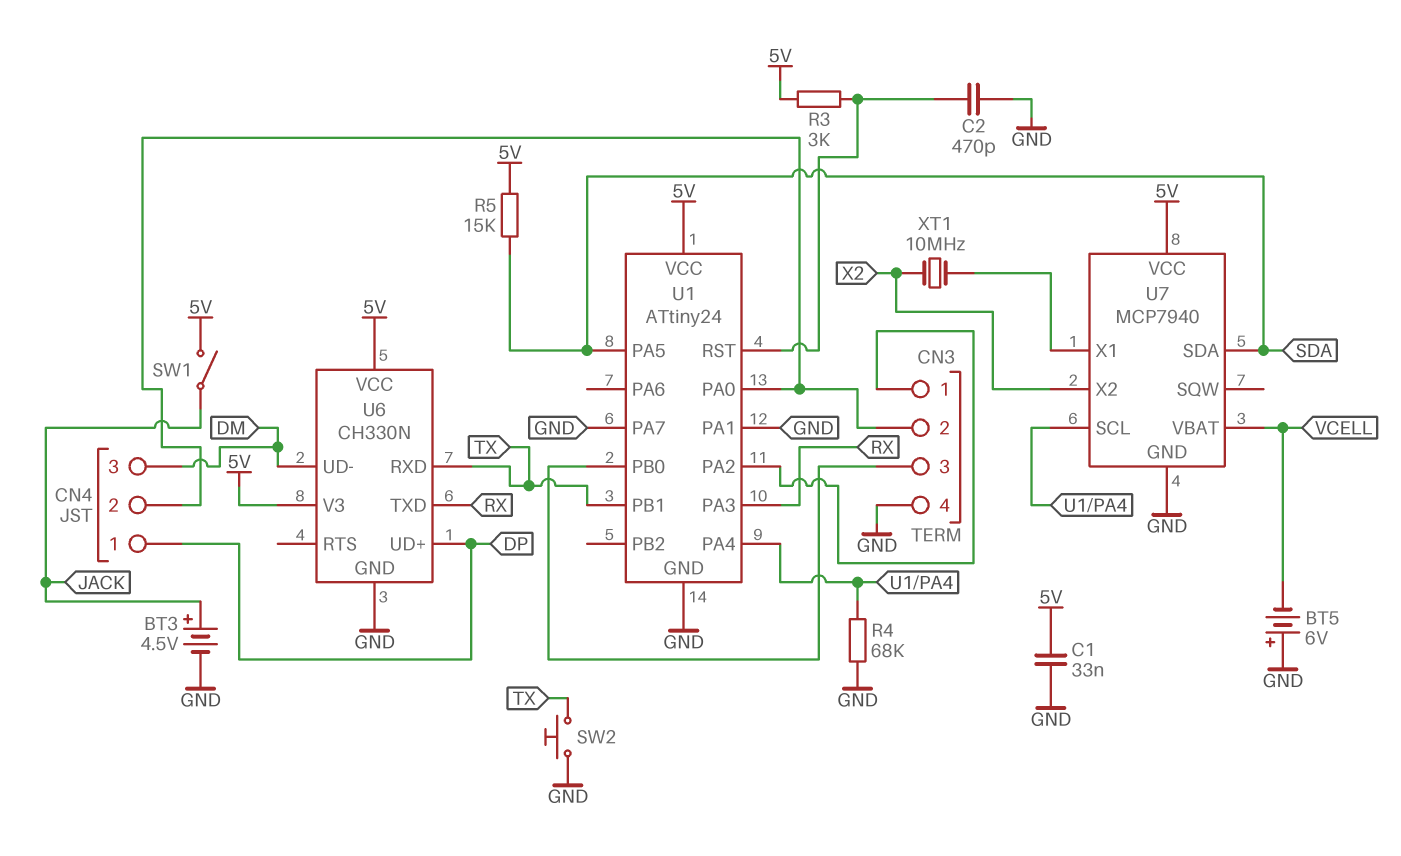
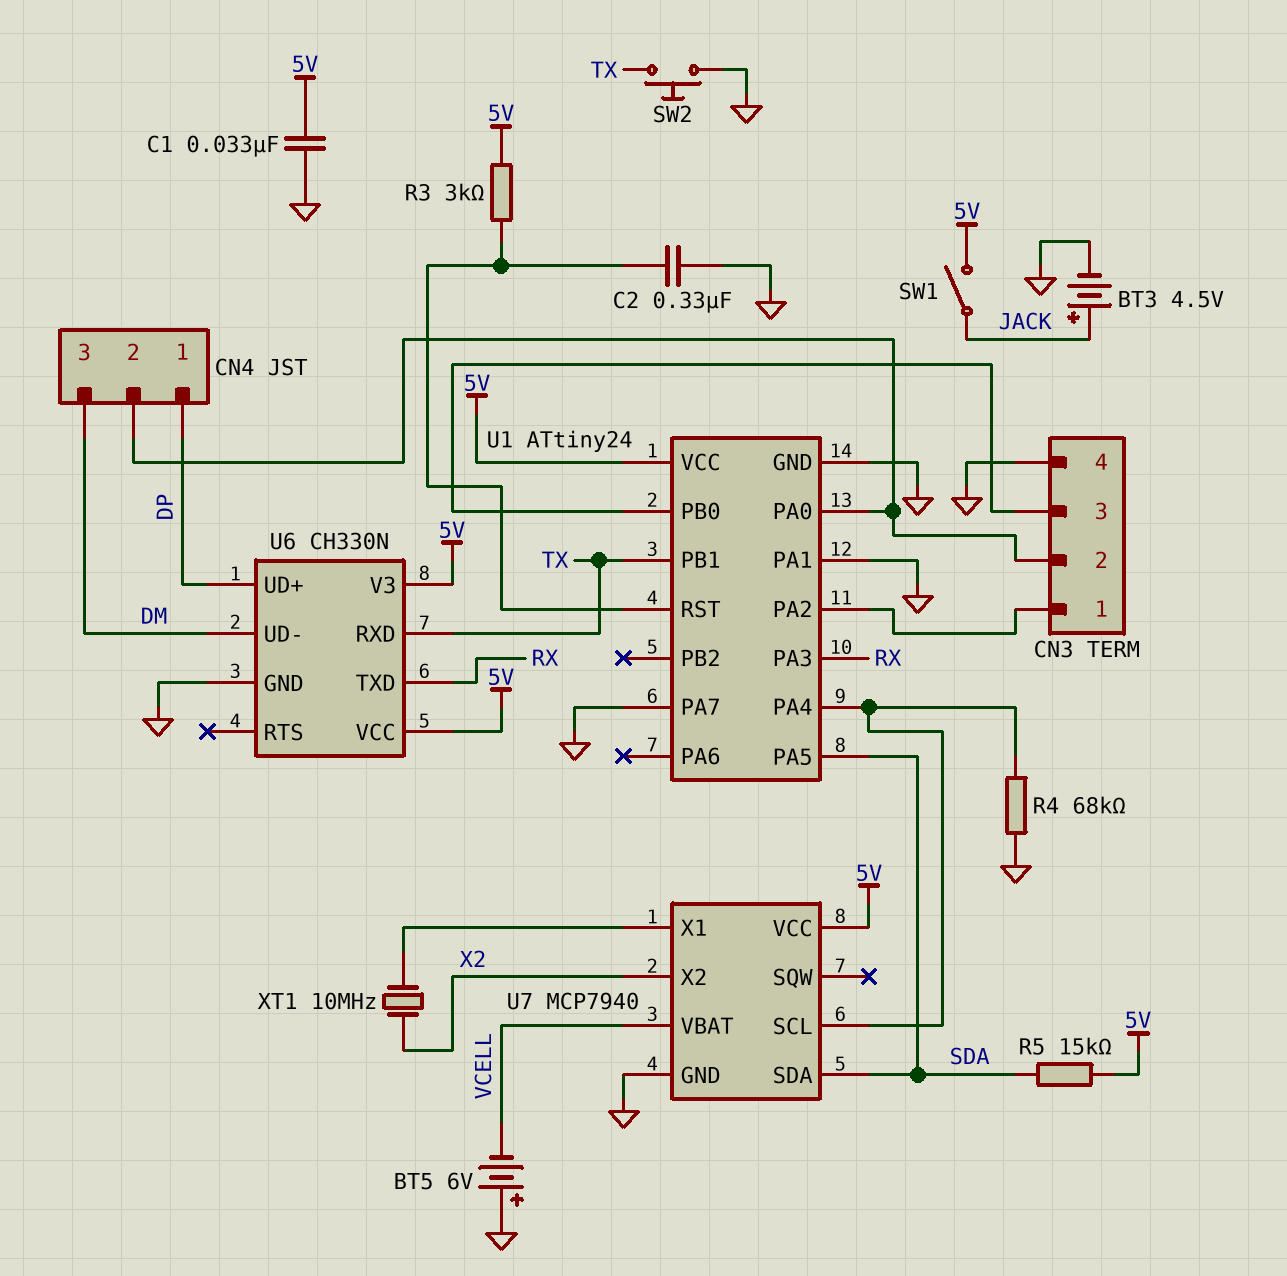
C2: 470pF (GND, U1/RST) -> 330nF (GND, U1/RST)

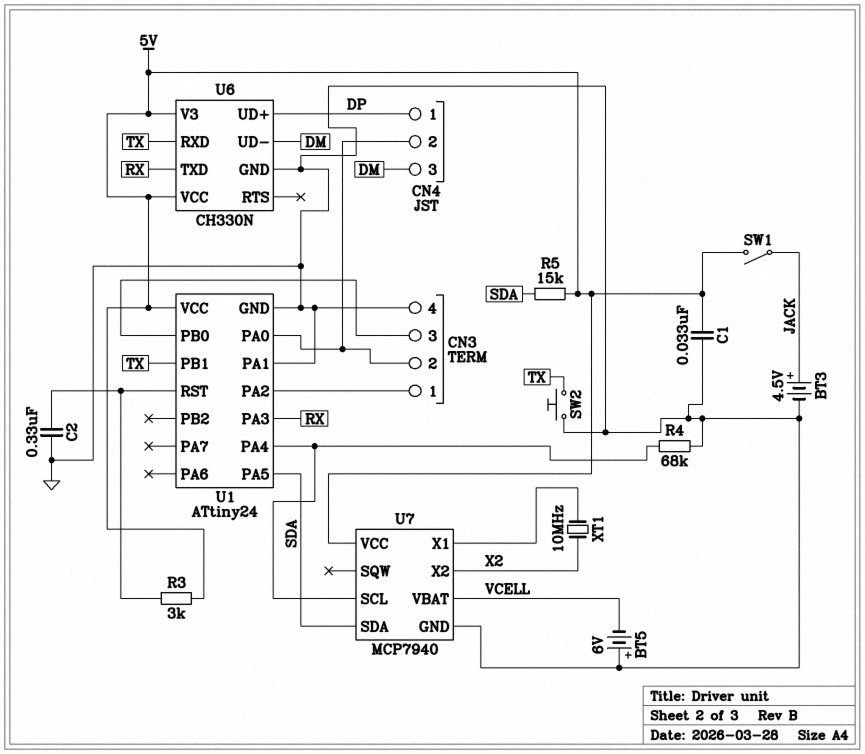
U1 pin PA7: GND -> none

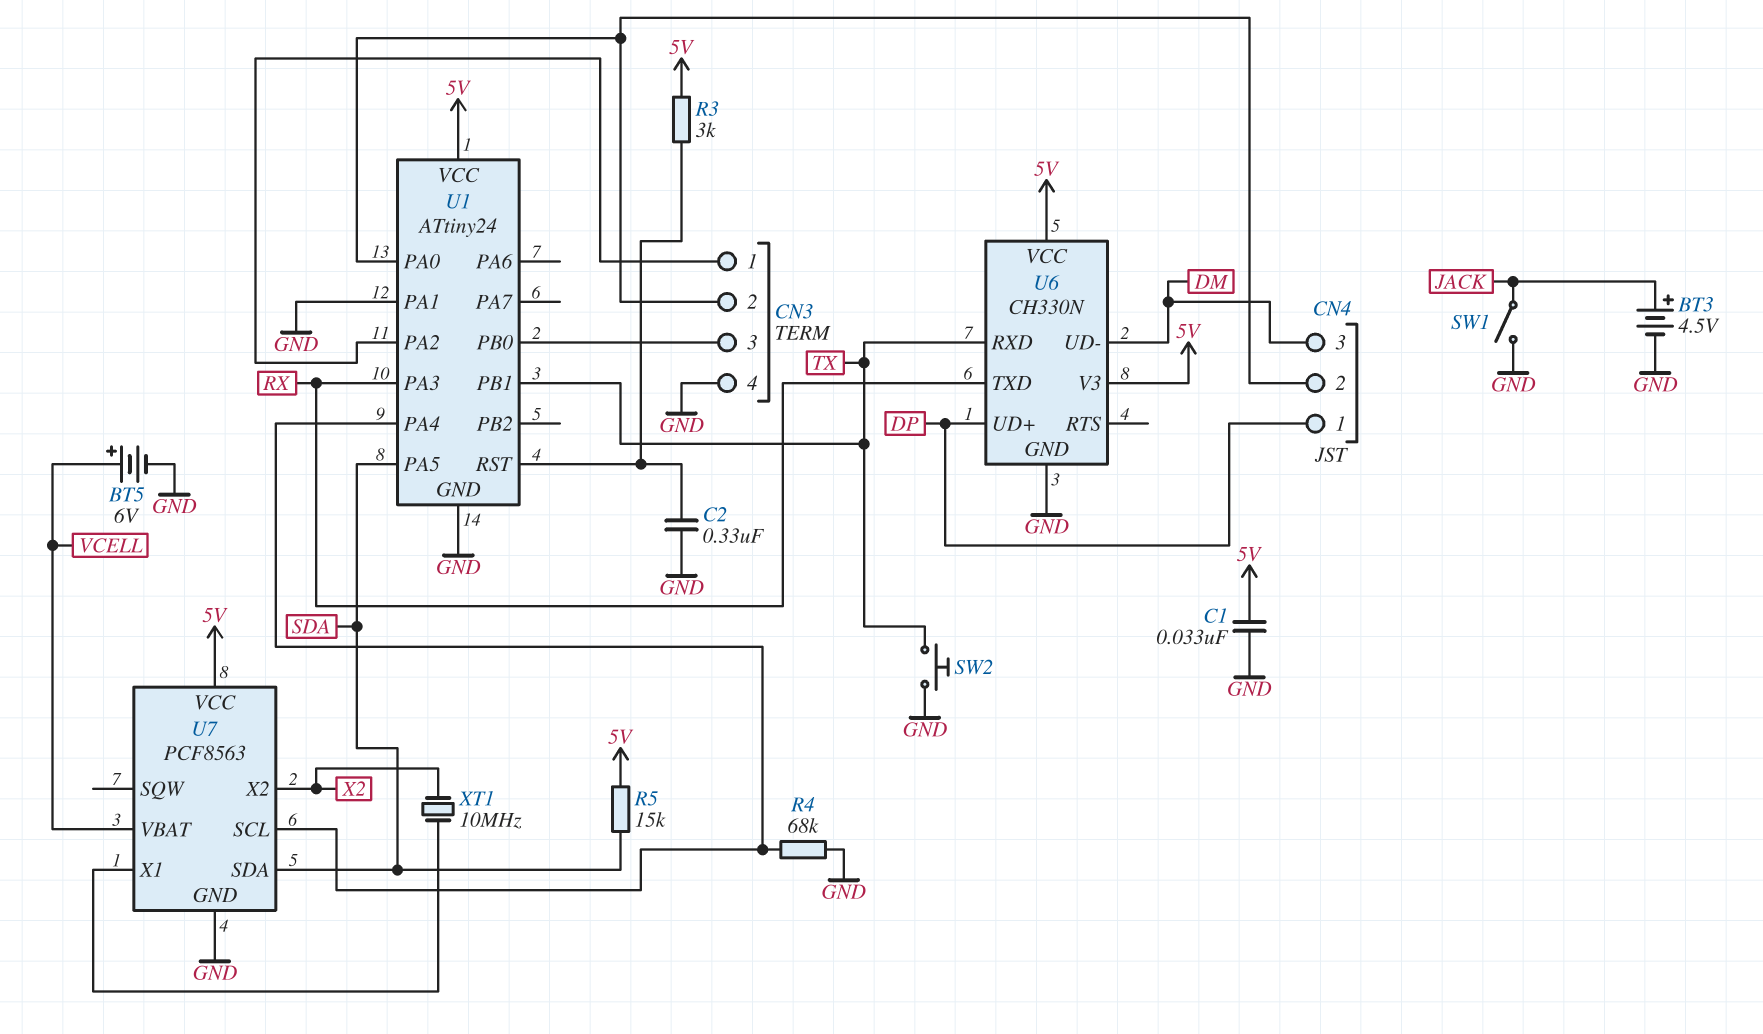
BT5: 6V (plus GND, minus VCELL) -> 6V (plus VCELL, minus GND)
SW1: switch (5V, JACK) -> switch (GND, JACK)
U7: MCP7940 -> PCF8563

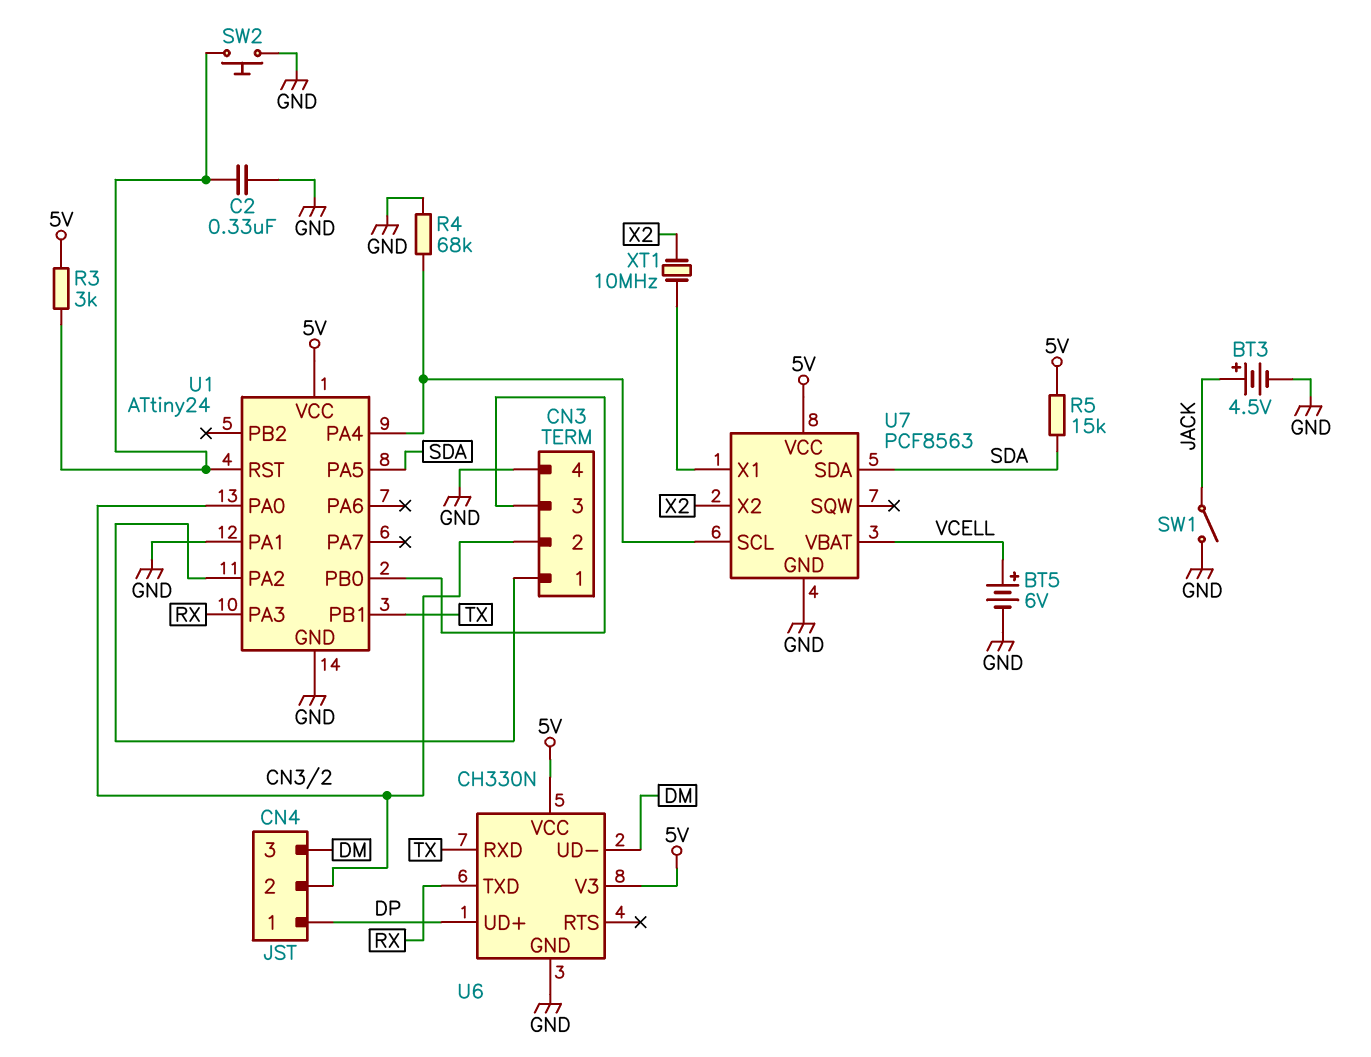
C1: 33nF (5V, GND) -> none
SW2: button (GND, TX) -> button (GND, U1/RST)

